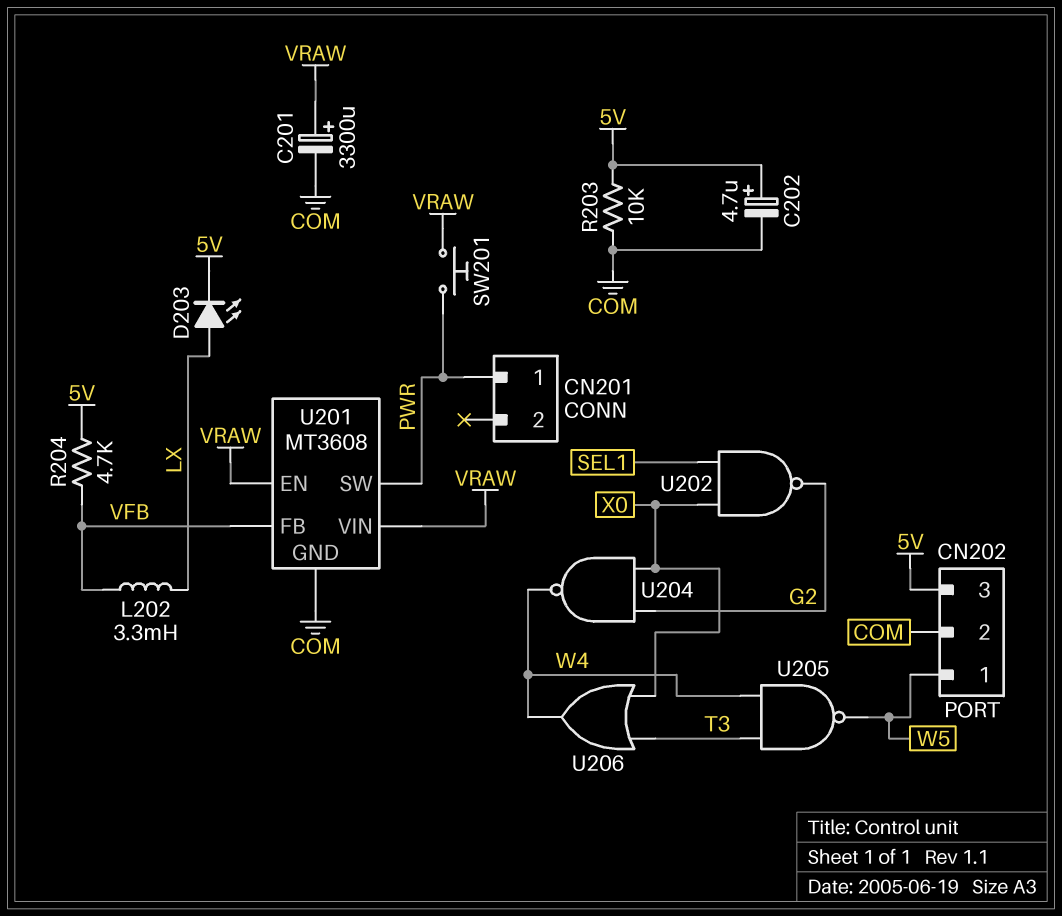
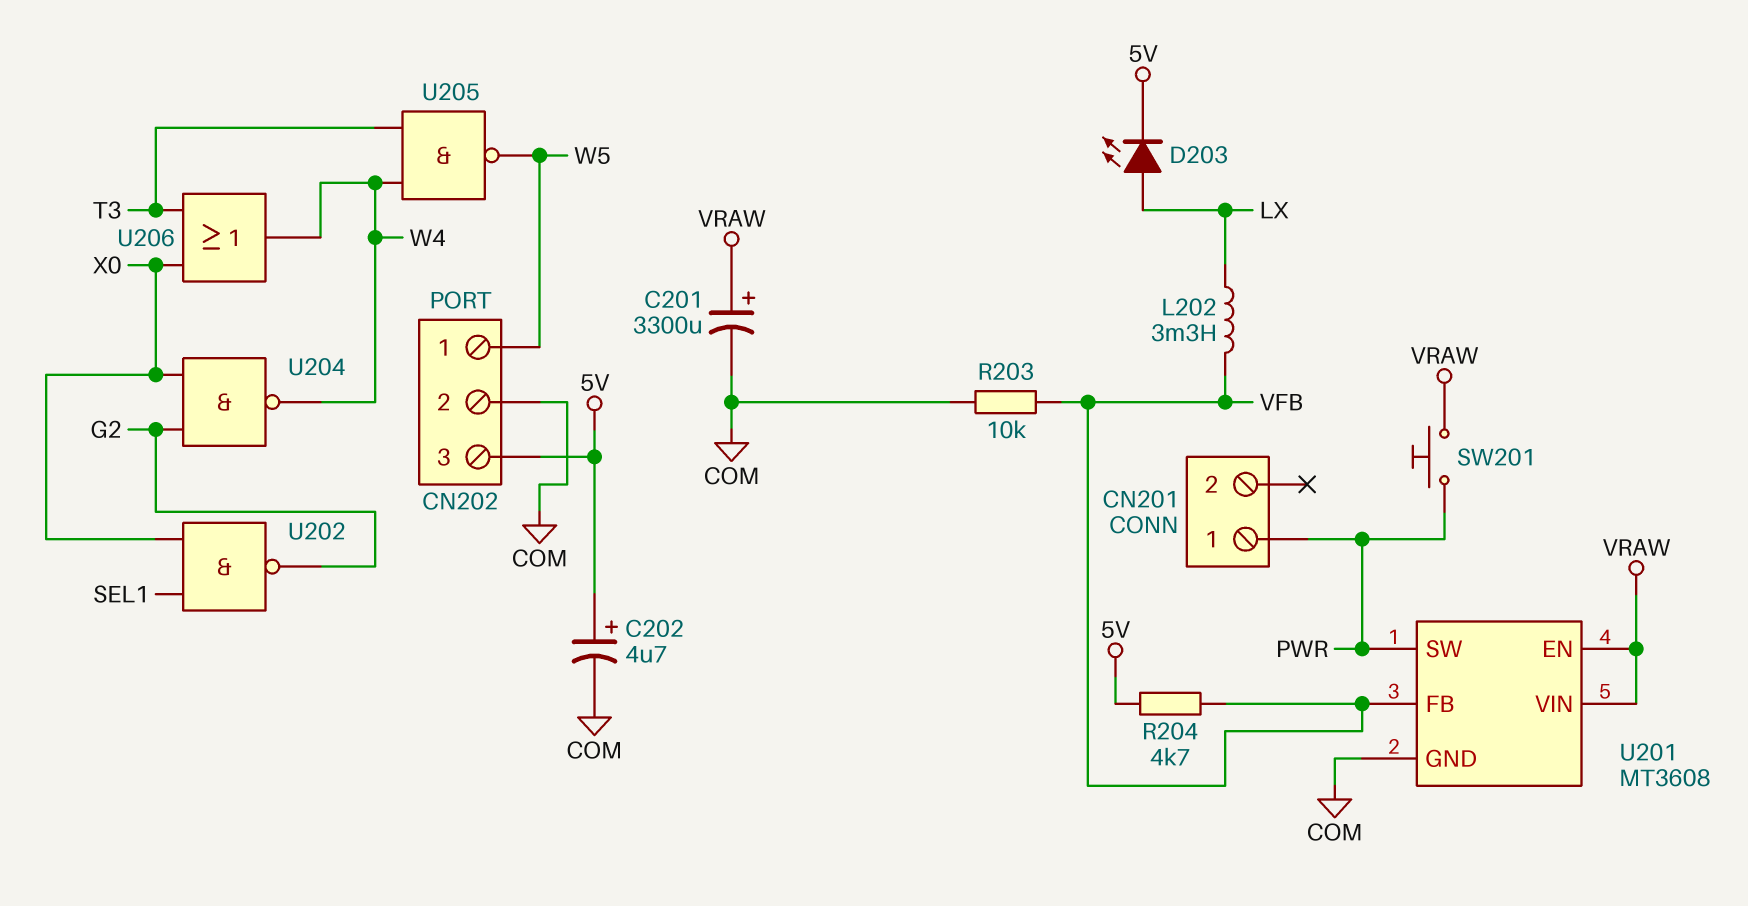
R203: 10k (5V, COM) -> 10k (COM, VFB)

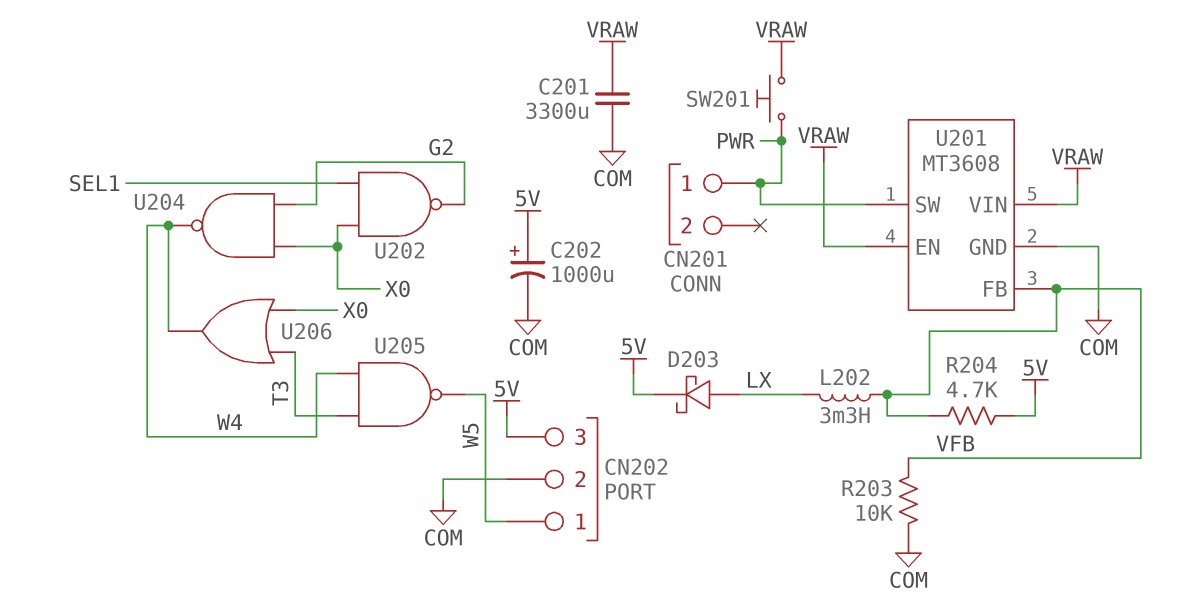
C201: 3300uF (plus VRAW, minus COM) -> 3300uF (COM, VRAW)
C202: 4.7uF (plus 5V, minus COM) -> 1000uF (plus 5V, minus COM)
D203: LED (A LX, K 5V) -> schottky (A LX, K 5V)

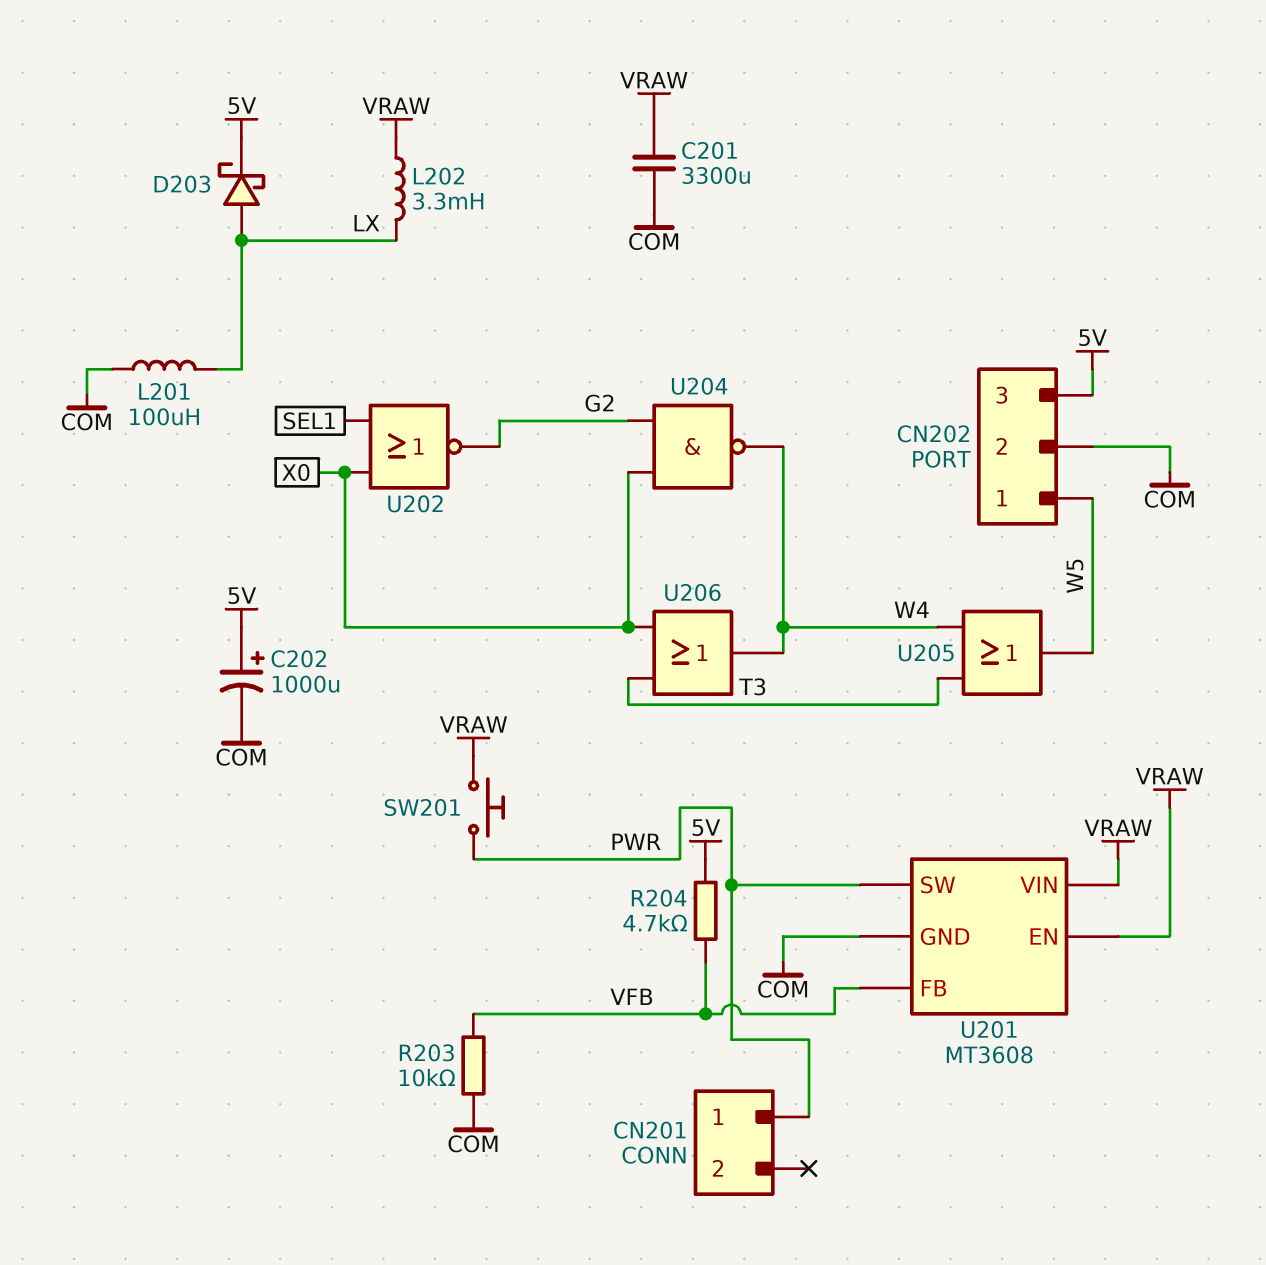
L201: none -> 100uH (COM, LX)
L202: 3.3mH (LX, VFB) -> 3.3mH (LX, VRAW)
U202: NAND (in SEL1, in X0, out G2) -> NOR (in SEL1, in X0, out G2)
U205: NAND (in T3, in W4, out W5) -> OR (in T3, in W4, out W5)

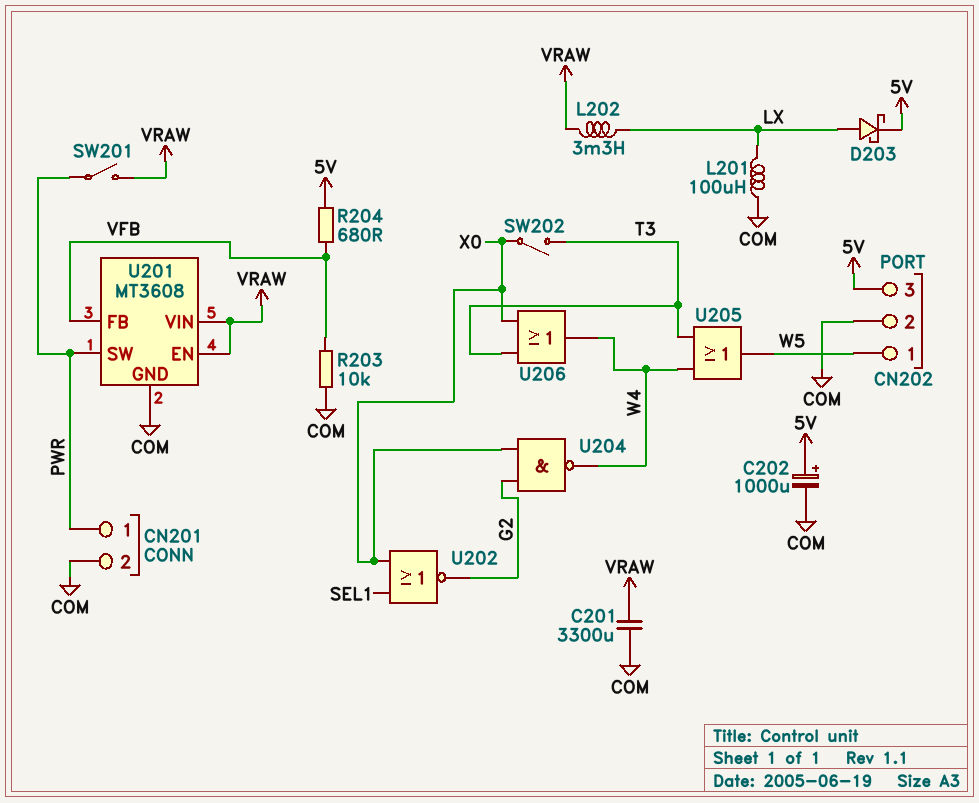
CN201 pin 2: none -> COM
R204: 4.7k (5V, VFB) -> 680 (5V, VFB)
SW201: button (PWR, VRAW) -> switch (PWR, VRAW)
SW202: none -> switch (T3, X0)

